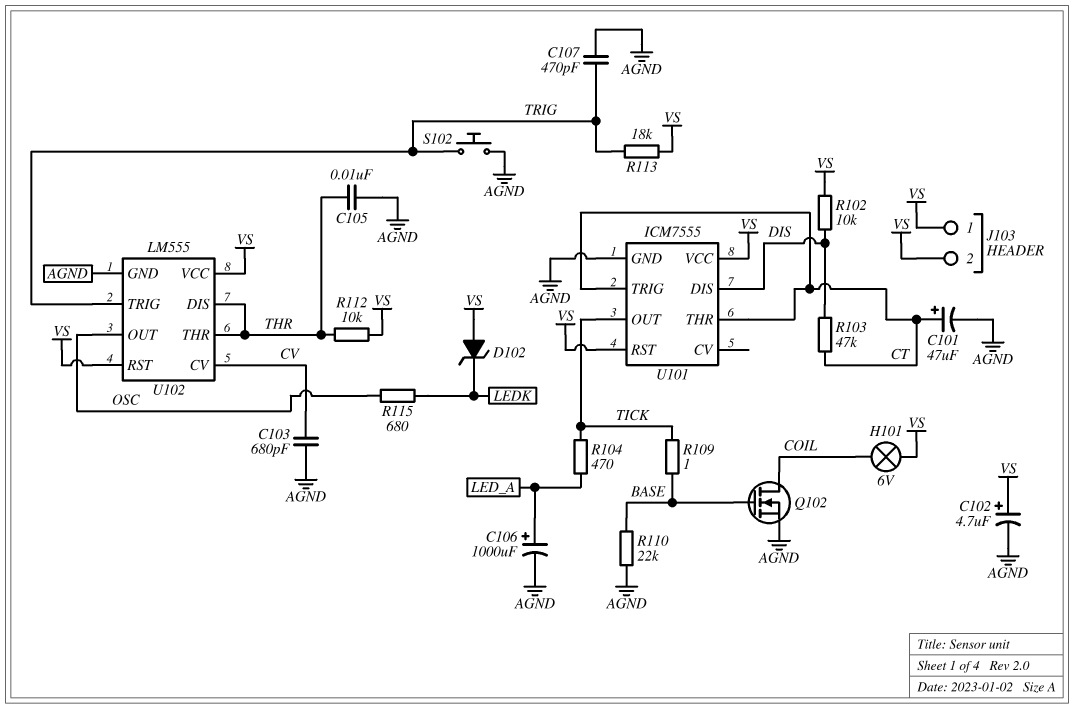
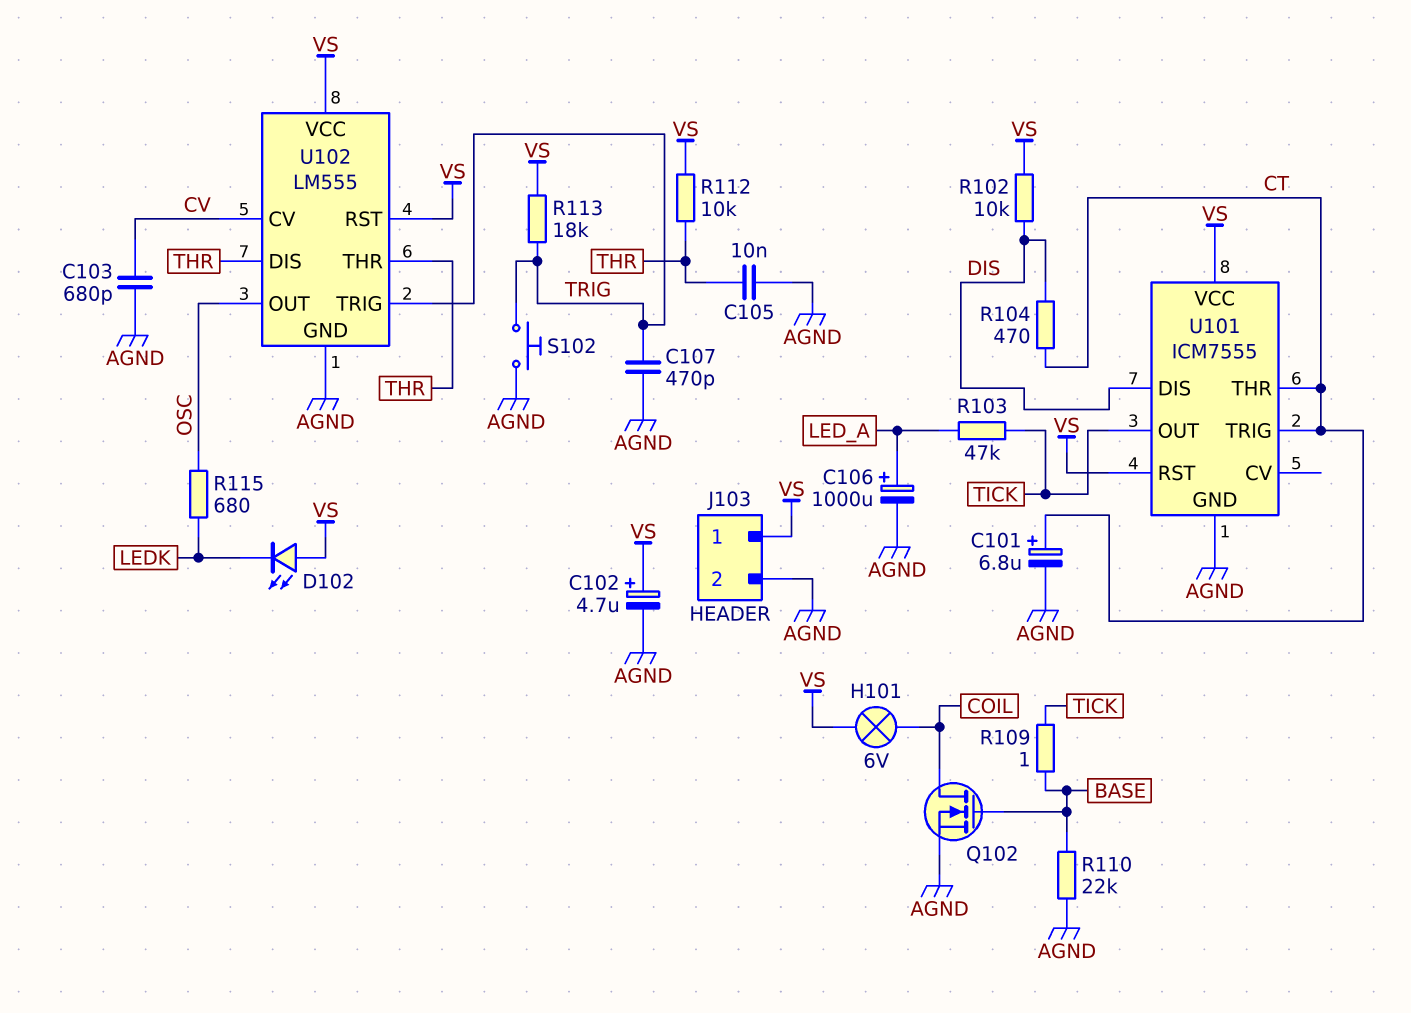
C101: 47uF (plus CT, minus AGND) -> 6.8uF (plus CT, minus AGND)
D102: zener (A VS, K LEDK) -> LED (A VS, K LEDK)
J103 pin 2: VS -> AGND
R103: 47k (CT, DIS) -> 47k (LED_A, TICK)
R104: 470 (LED_A, TICK) -> 470 (CT, DIS)

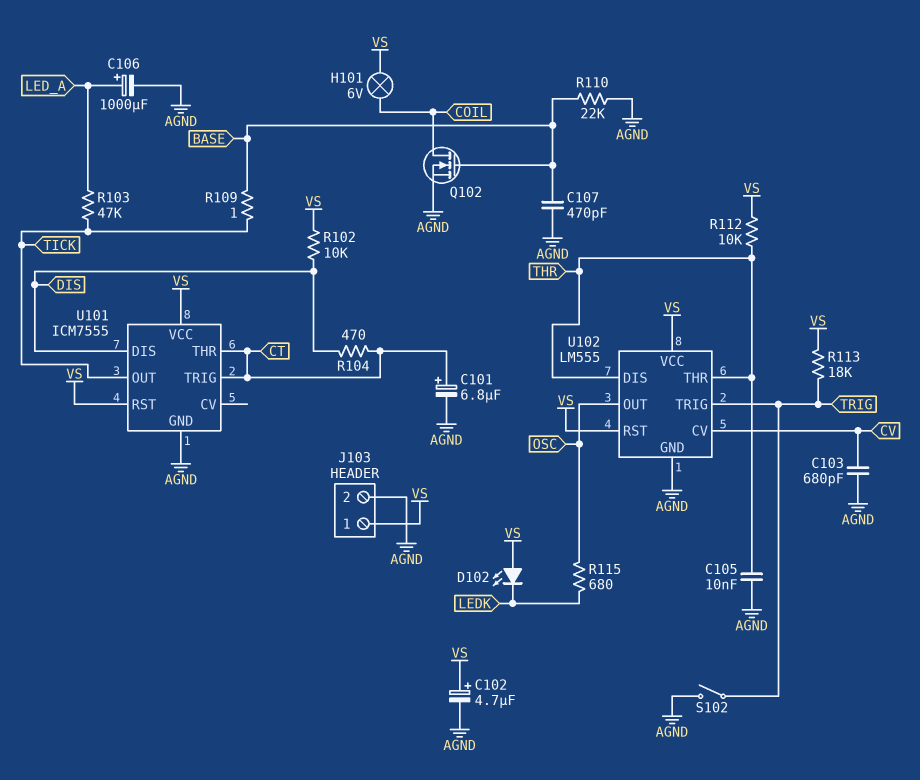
C107: 470pF (AGND, TRIG) -> 470pF (AGND, BASE)
S102: button (AGND, TRIG) -> switch (AGND, TRIG)

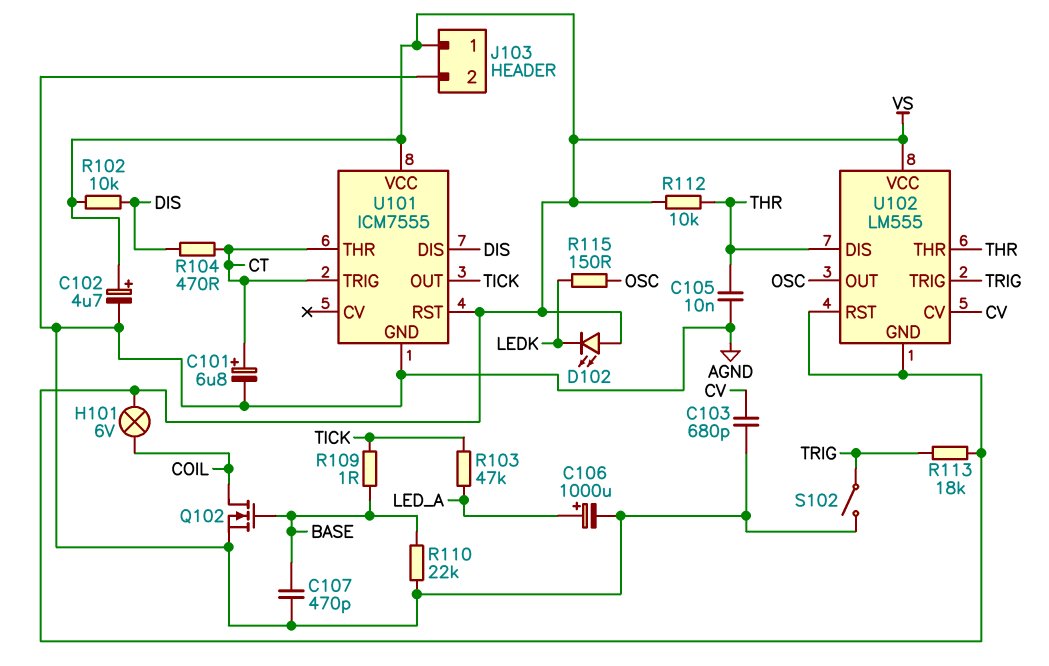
R115: 680 (LEDK, OSC) -> 150 (LEDK, OSC)
U102 pin GND: AGND -> VS

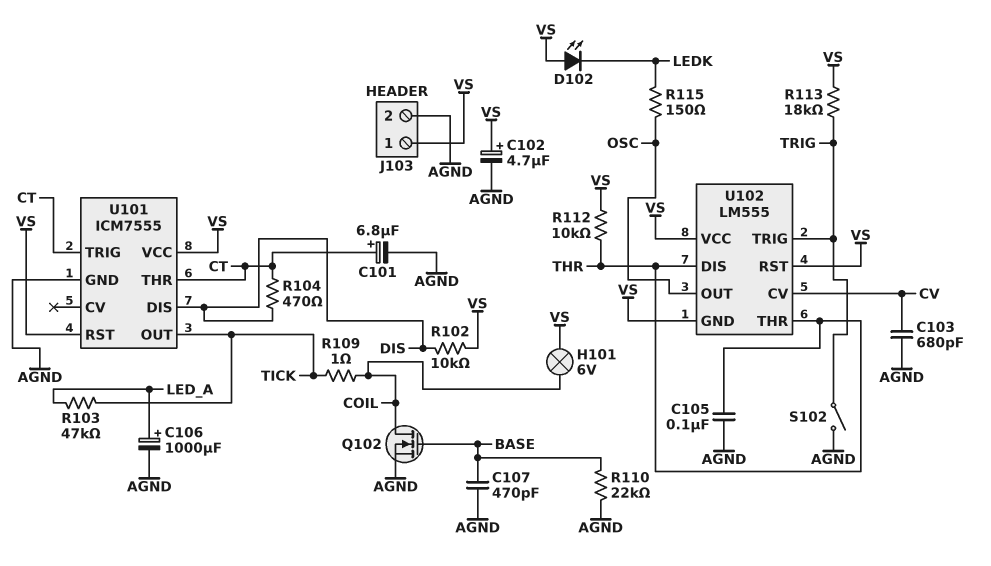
C105: 10nF (AGND, THR) -> 100nF (AGND, THR)
R109: 1 (BASE, TICK) -> 1 (COIL, TICK)

